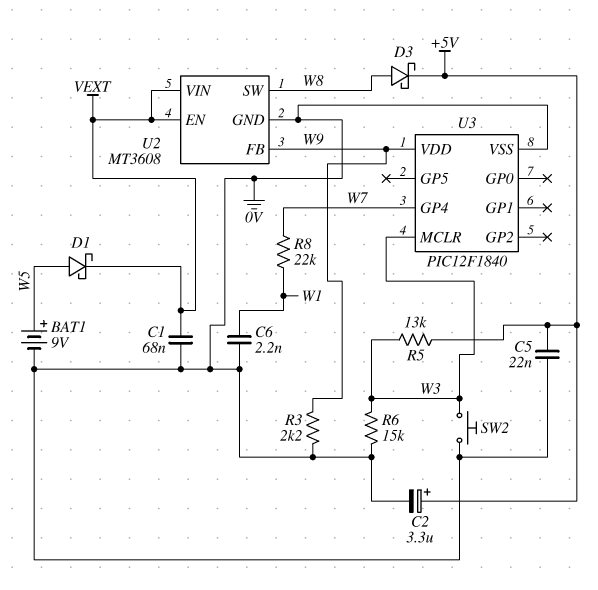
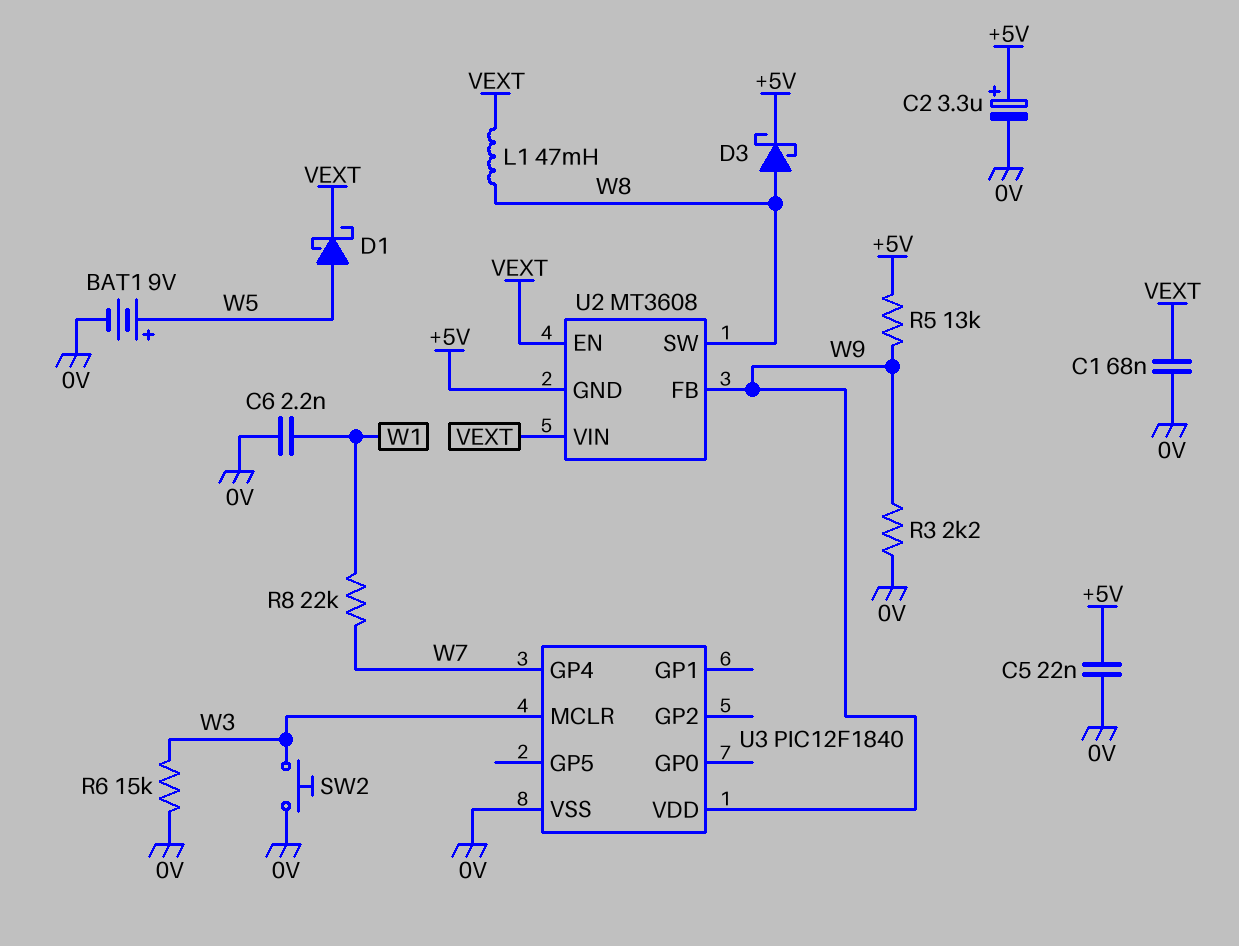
L1: none -> 47mH (VEXT, W8)
R5: 13k (+5V, W3) -> 13k (+5V, W9)
U2 pin GND: 0V -> +5V

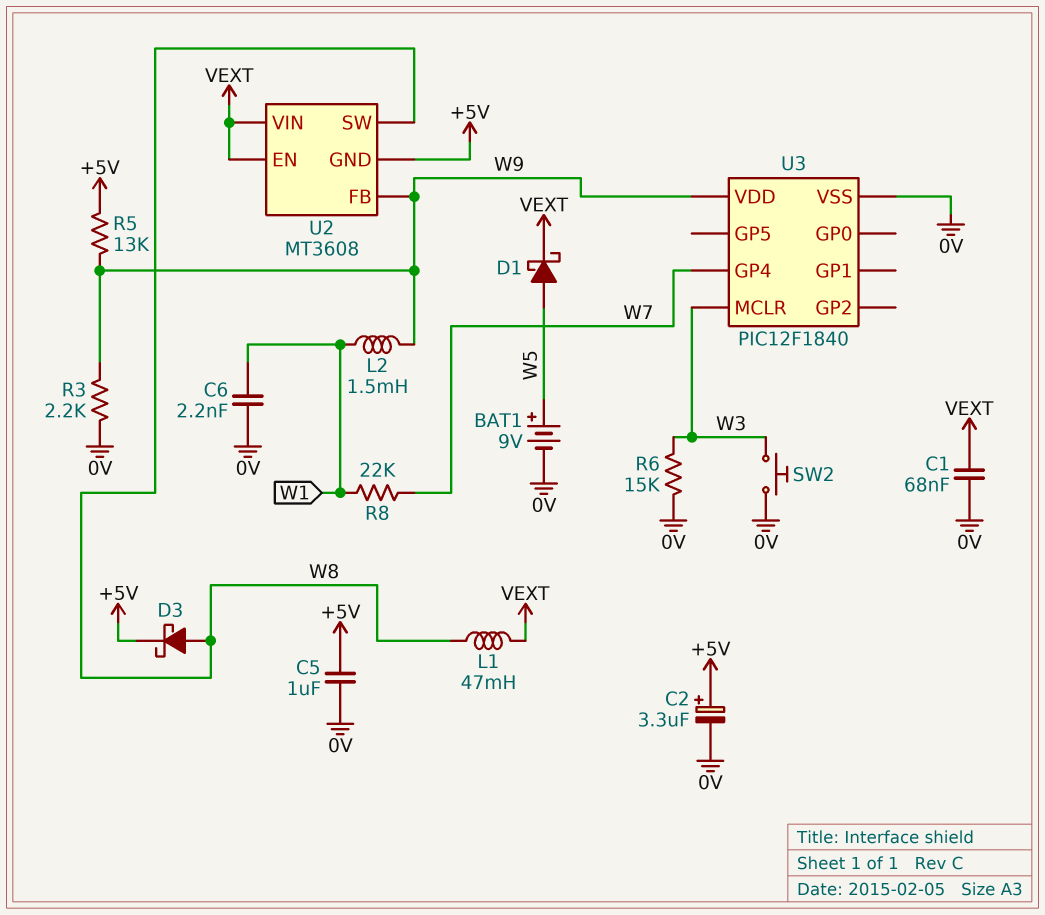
C5: 22nF (+5V, 0V) -> 1uF (+5V, 0V)
L2: none -> 1.5mH (W1, W9)

